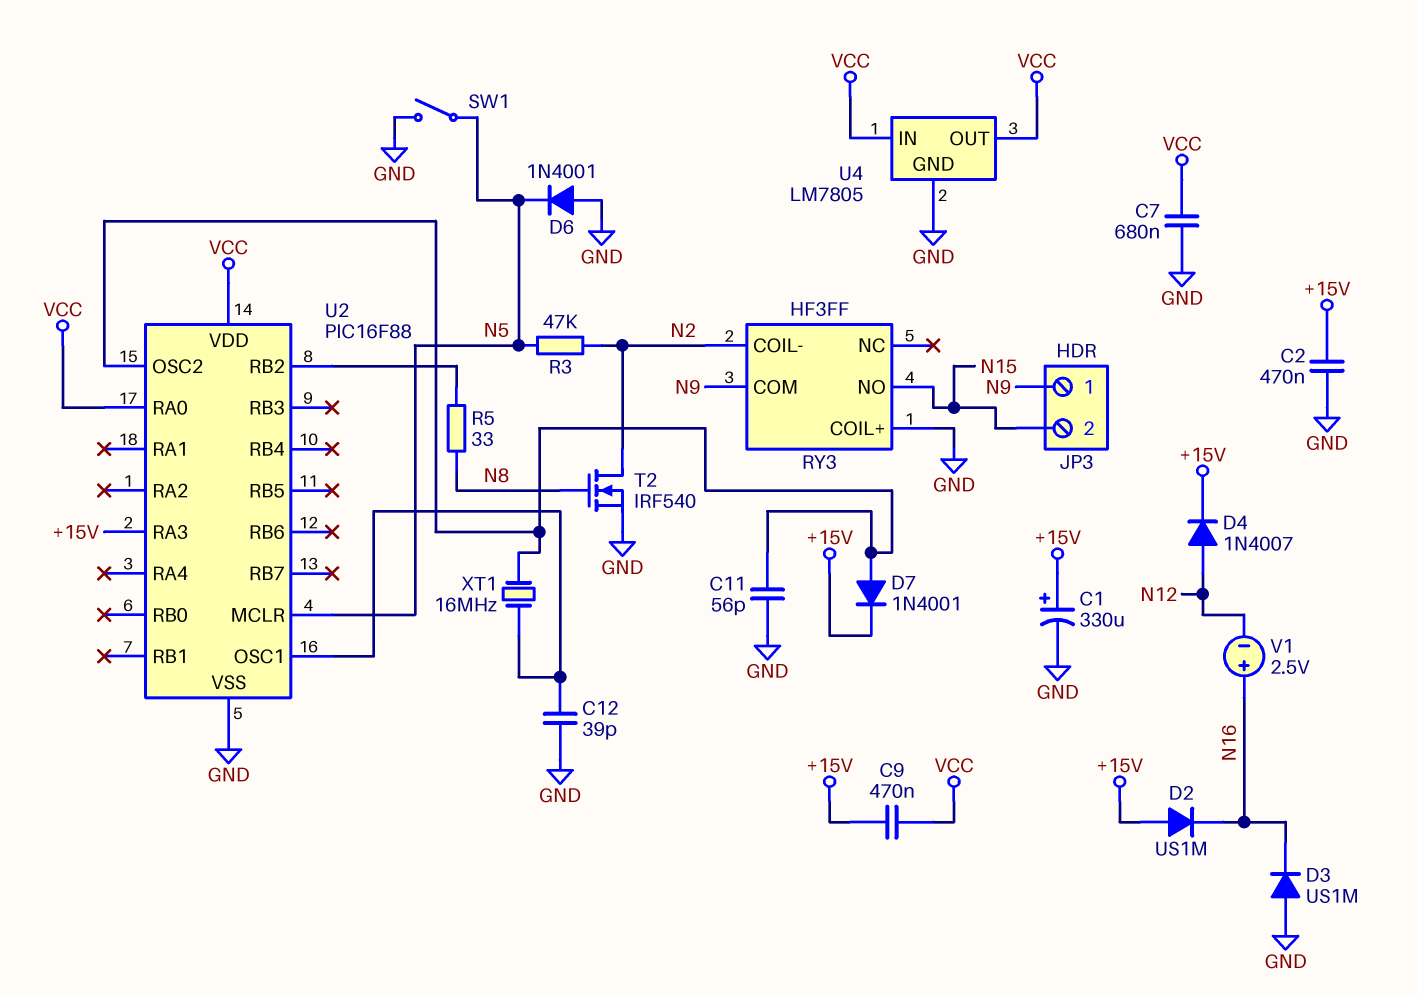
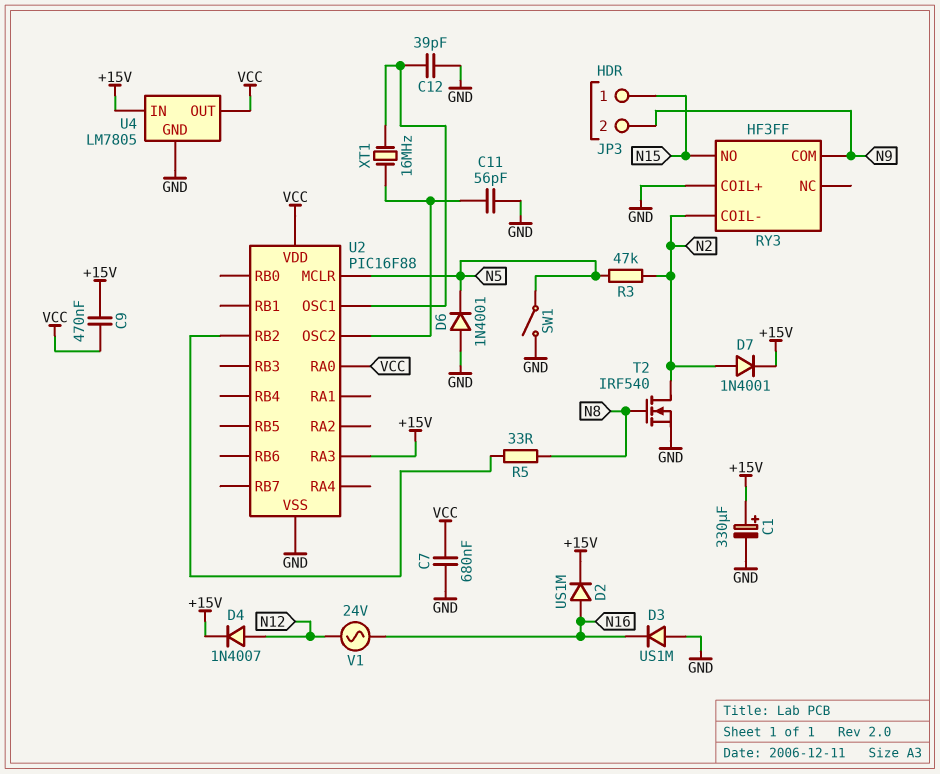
C2: 470nF (+15V, GND) -> none
D2: diode US1M (A +15V, K N16) -> diode US1M (A N16, K +15V)
D7: diode 1N4001 (A U2/OSC2, K +15V) -> diode 1N4001 (A N2, K +15V)
JP3 pin 1: N9 -> N15
JP3 pin 2: N15 -> N9
U4 pin IN: VCC -> +15V
V1: 2.5V (plus N16, minus N12) -> AC 24V (N12, N16)

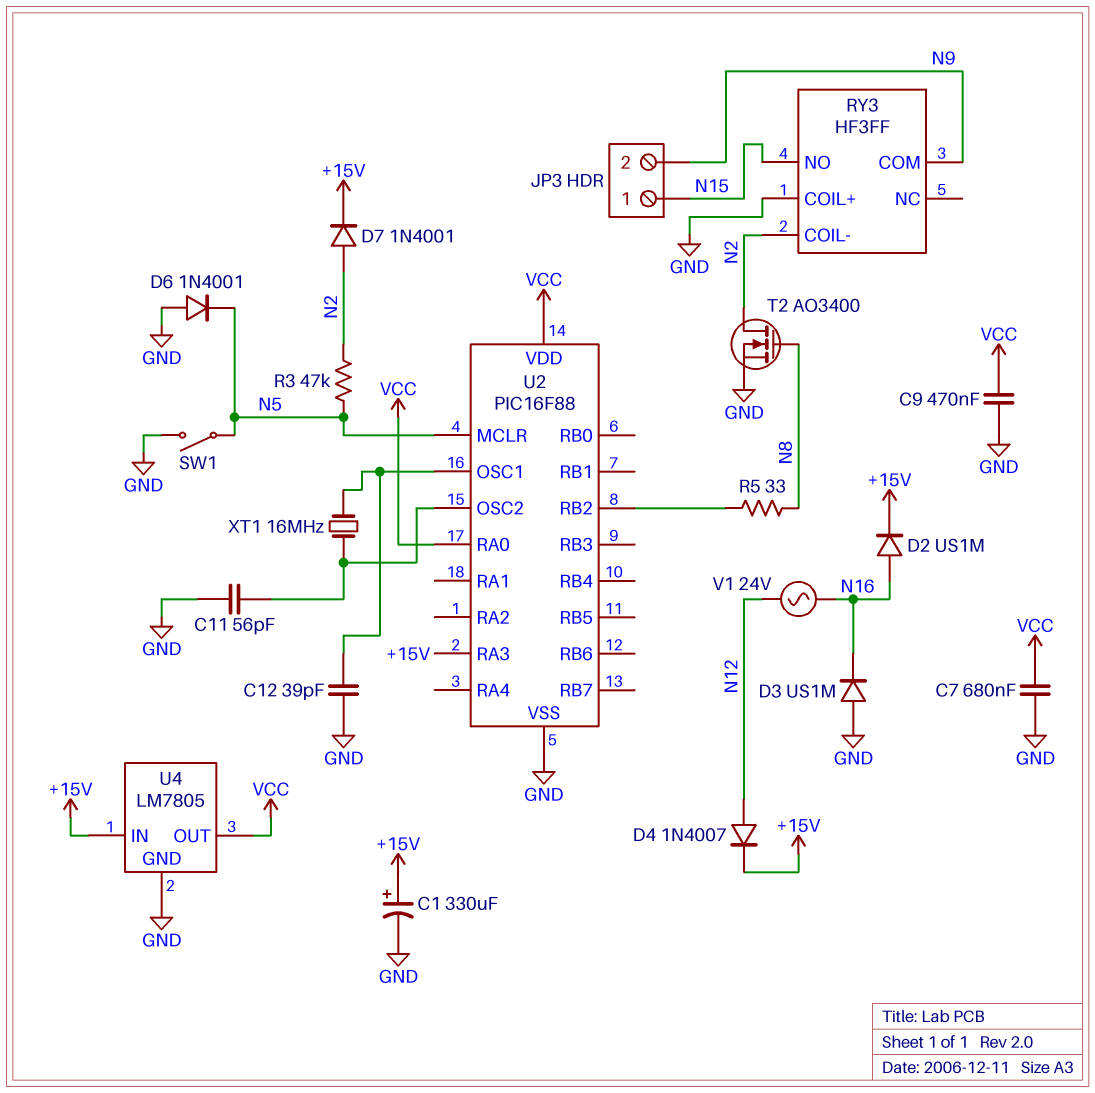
C9: 470nF (+15V, VCC) -> 470nF (GND, VCC)
T2: NMOS IRF540 (G N8, D N2, S GND) -> NMOS AO3400 (G N8, D N2, S GND)

